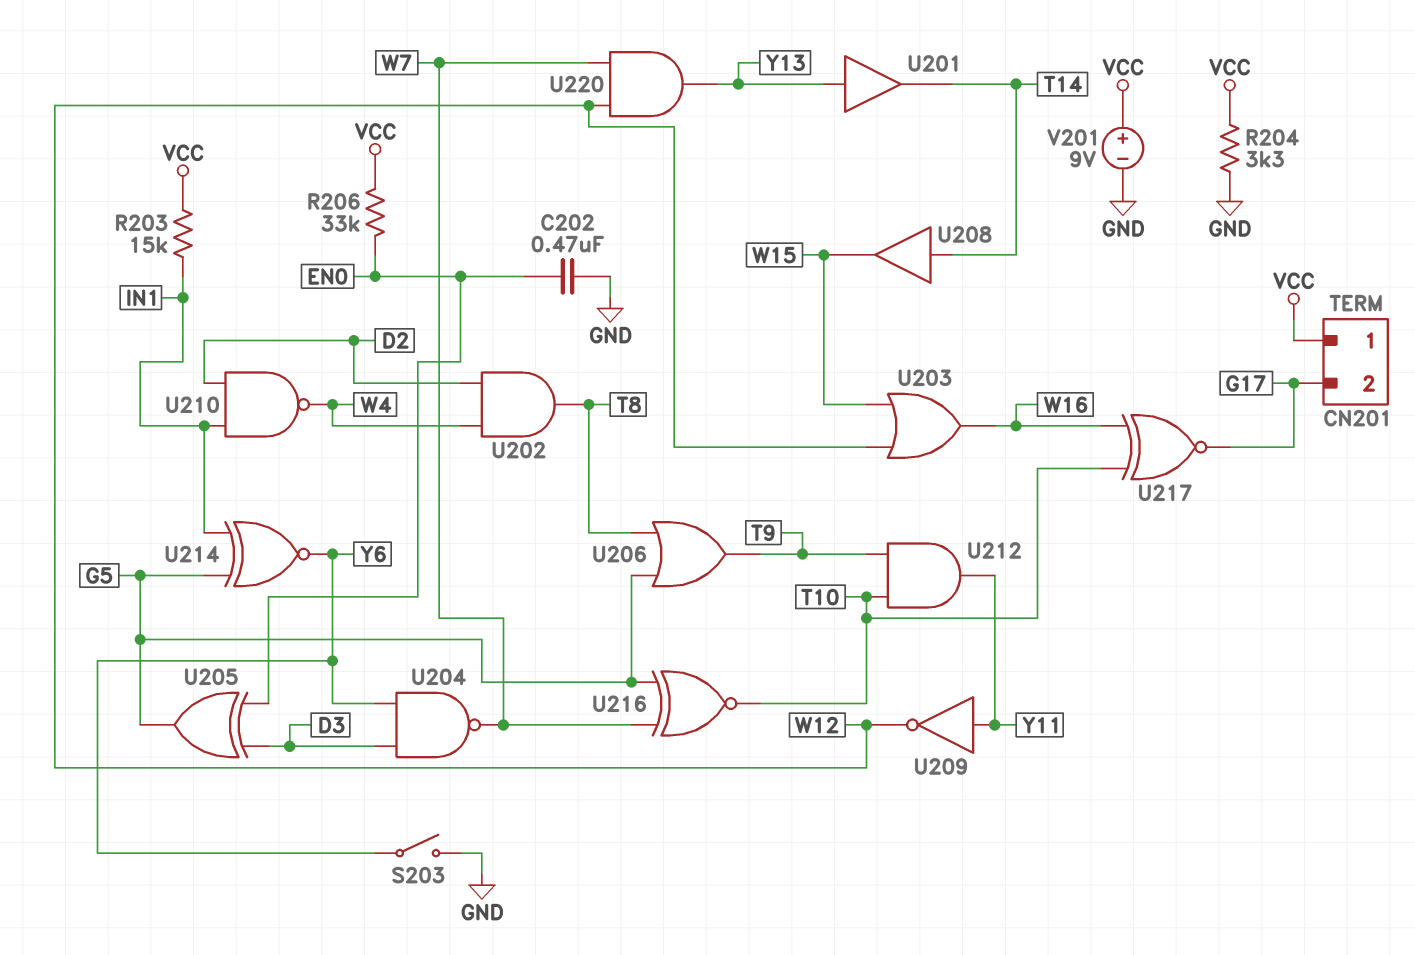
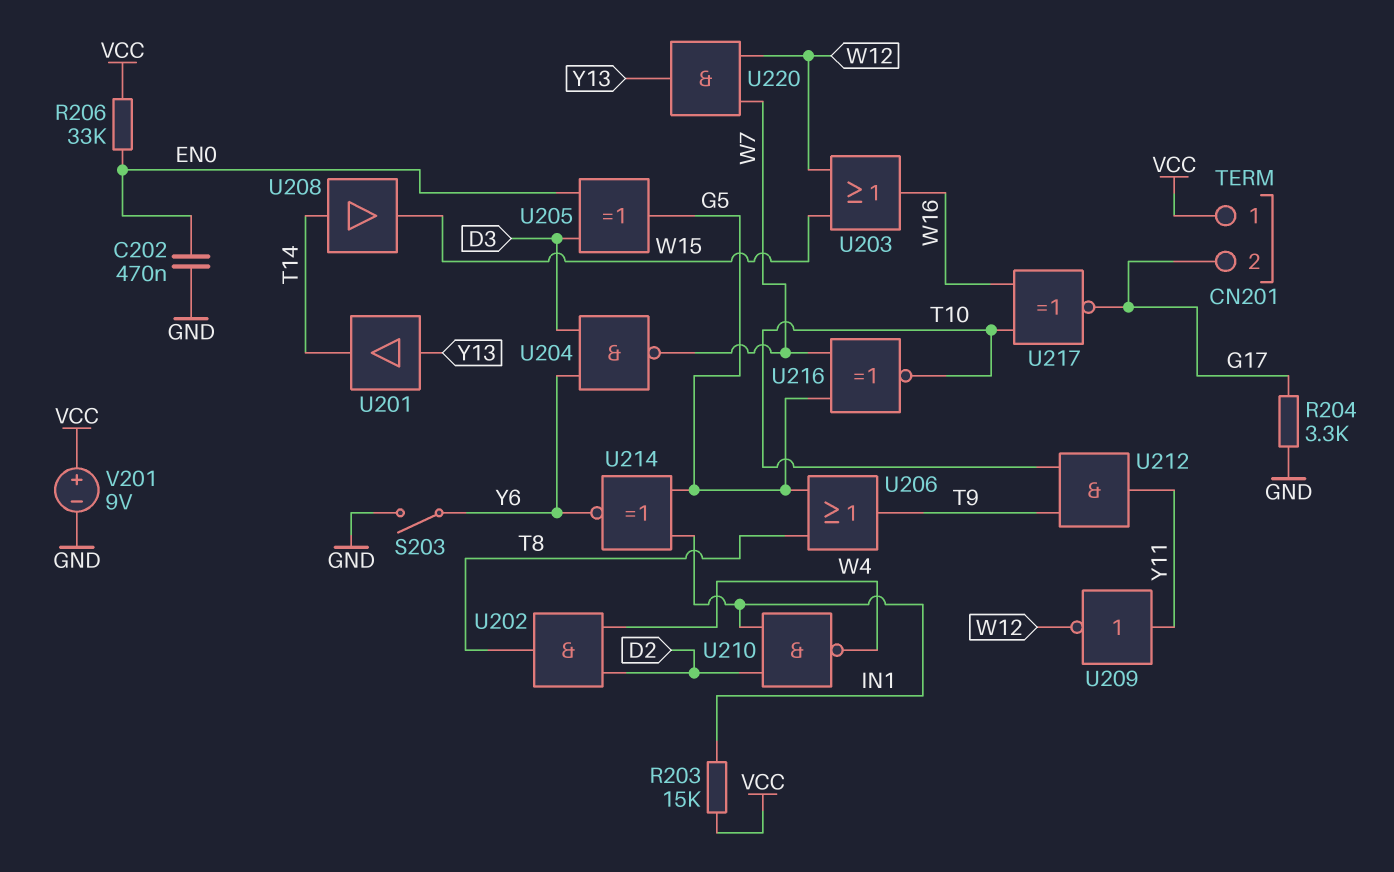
R204: 3.3k (GND, VCC) -> 3.3k (G17, GND)

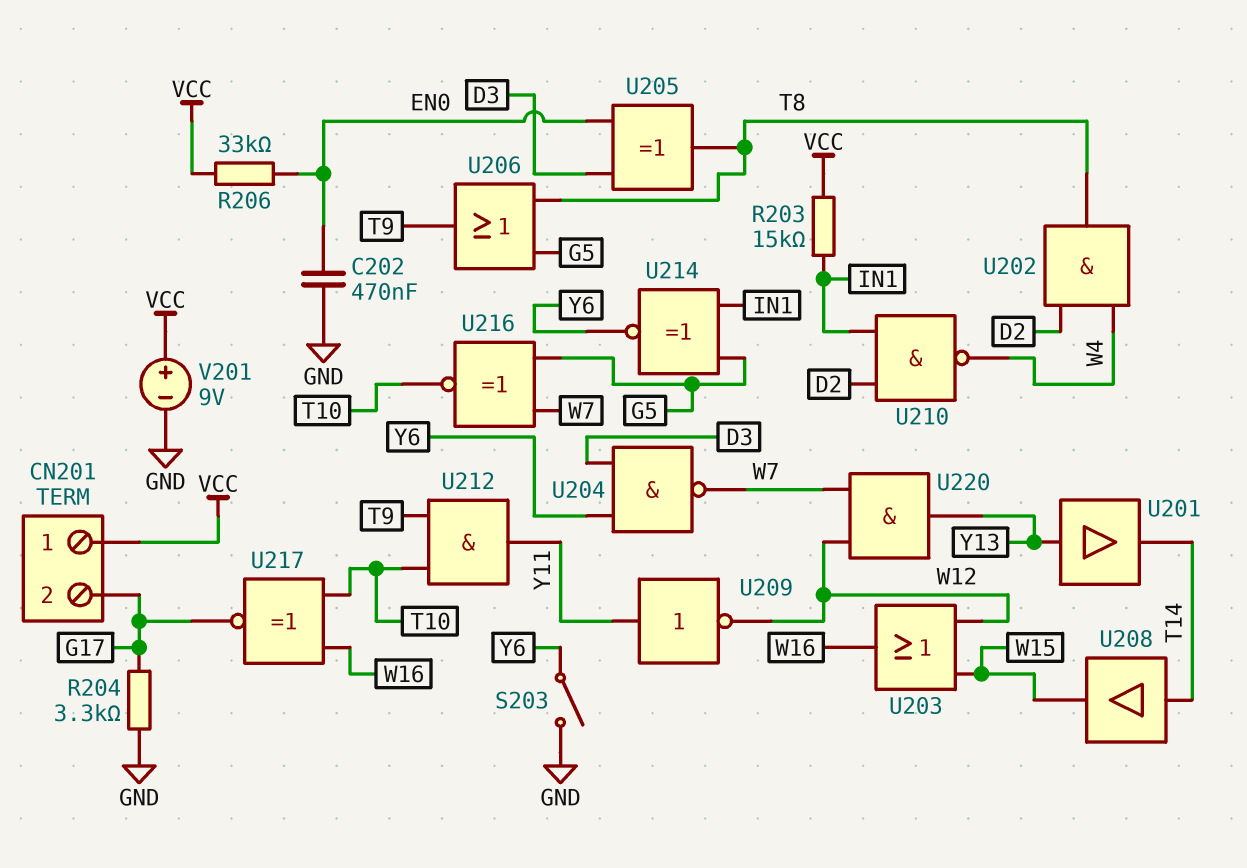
U205: XOR (in D3, in EN0, out G5) -> XOR (in D3, in EN0, out T8)

